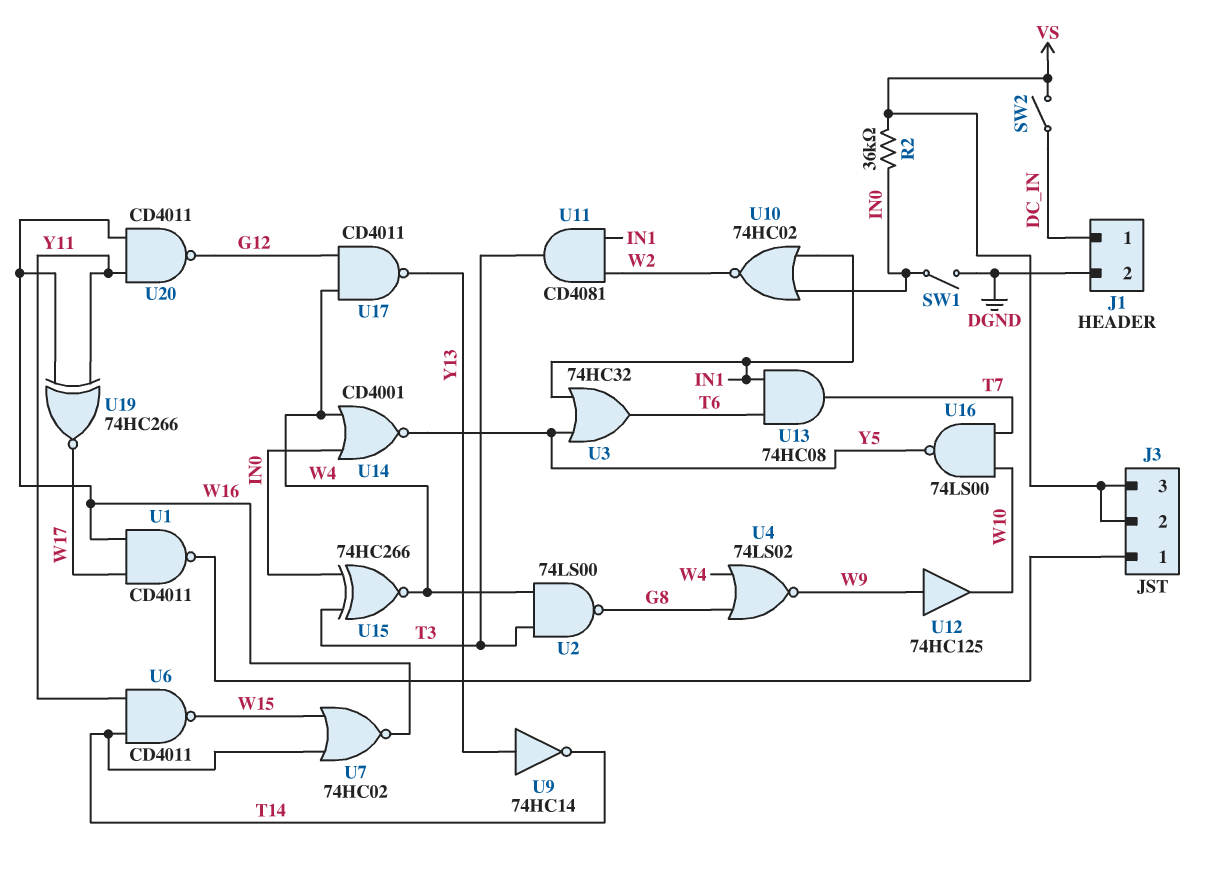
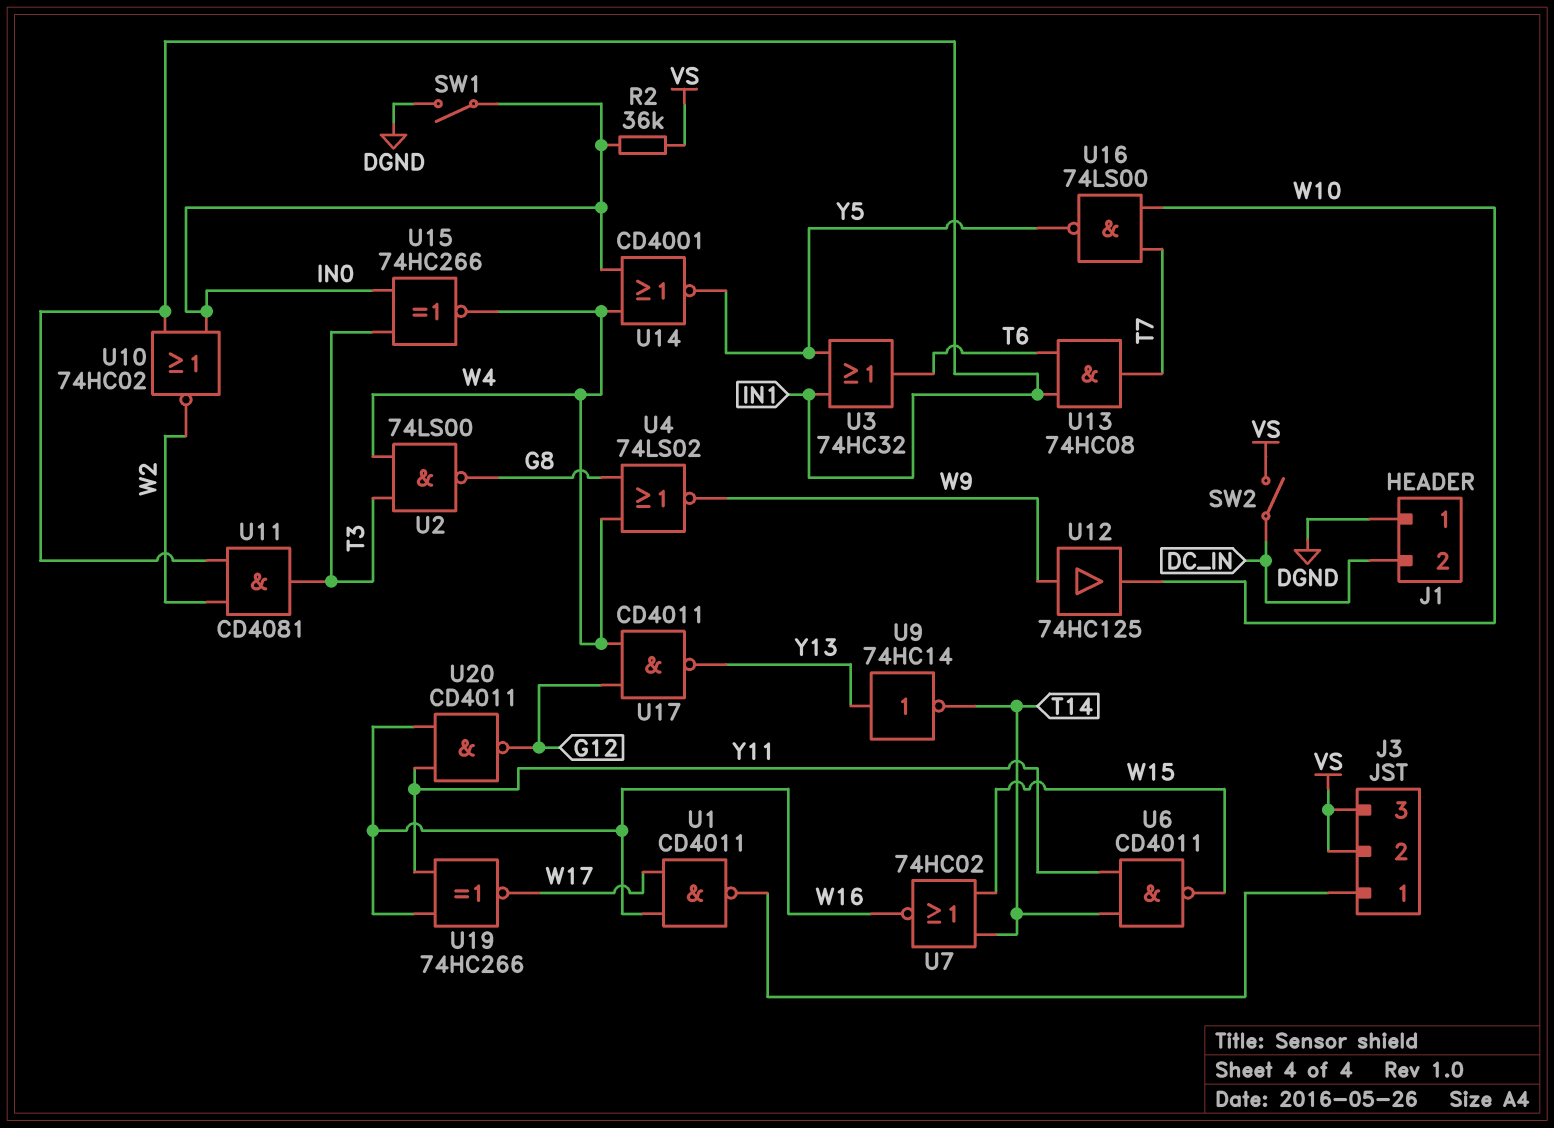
J1 pin 1: DC_IN -> DGND
J1 pin 2: DGND -> DC_IN

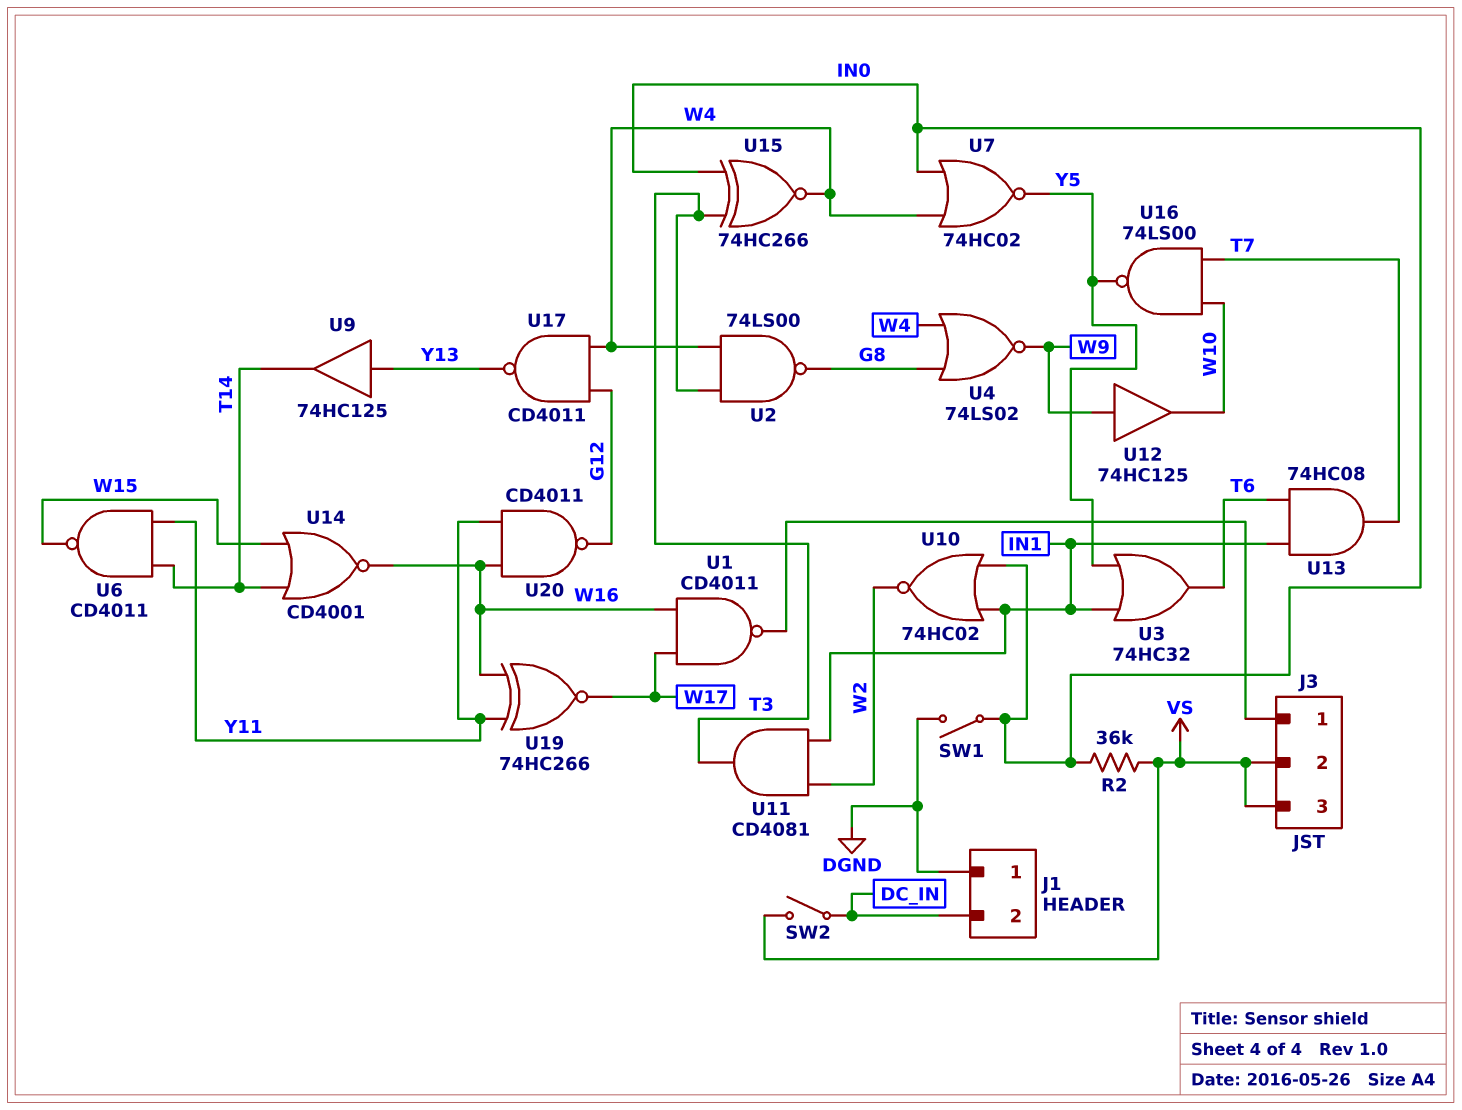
U7: NOR 74HC02 (in T14, in W15, out W16) -> NOR 74HC02 (in IN0, in W4, out Y5)
U9: NOT 74HC14 (in Y13, out T14) -> buffer 74HC125 (in Y13, out T14)
U14: NOR CD4001 (in IN0, in W4, out Y5) -> NOR CD4001 (in T14, in W15, out W16)

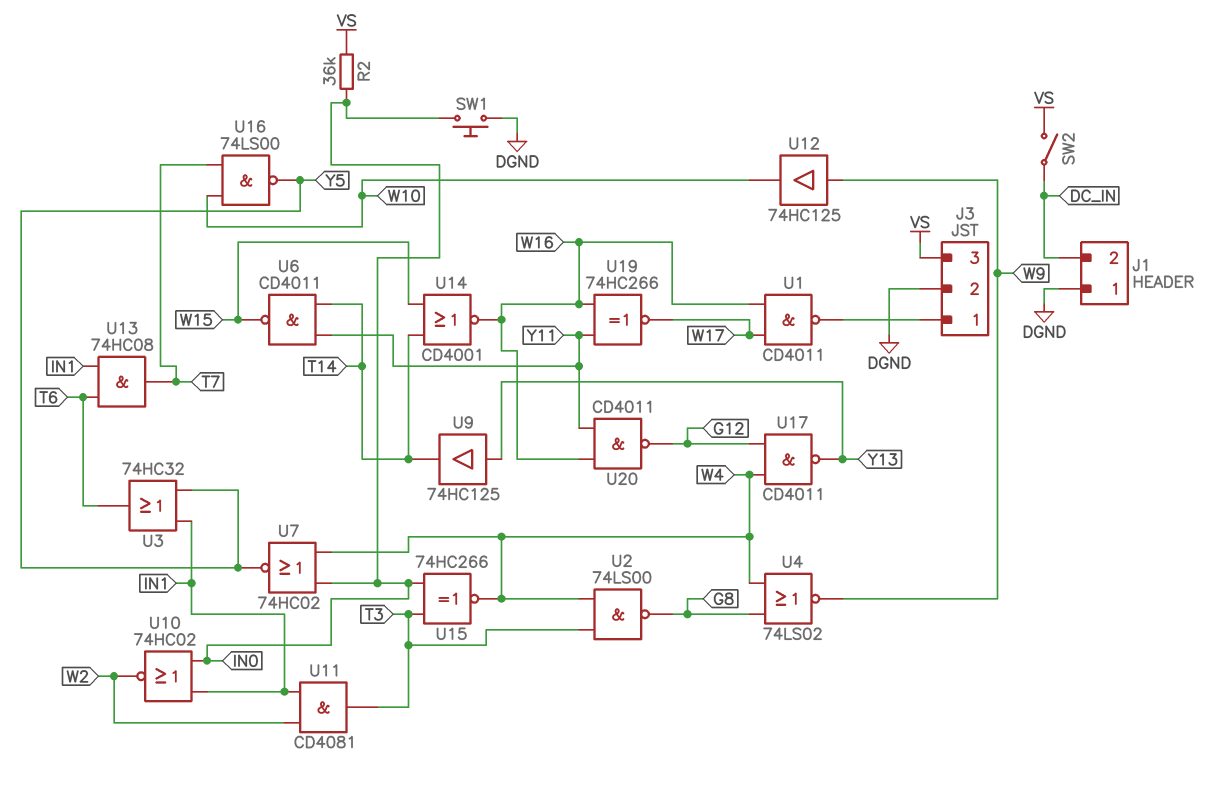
J3 pin 2: VS -> DGND
SW1: switch (DGND, IN0) -> button (DGND, IN0)

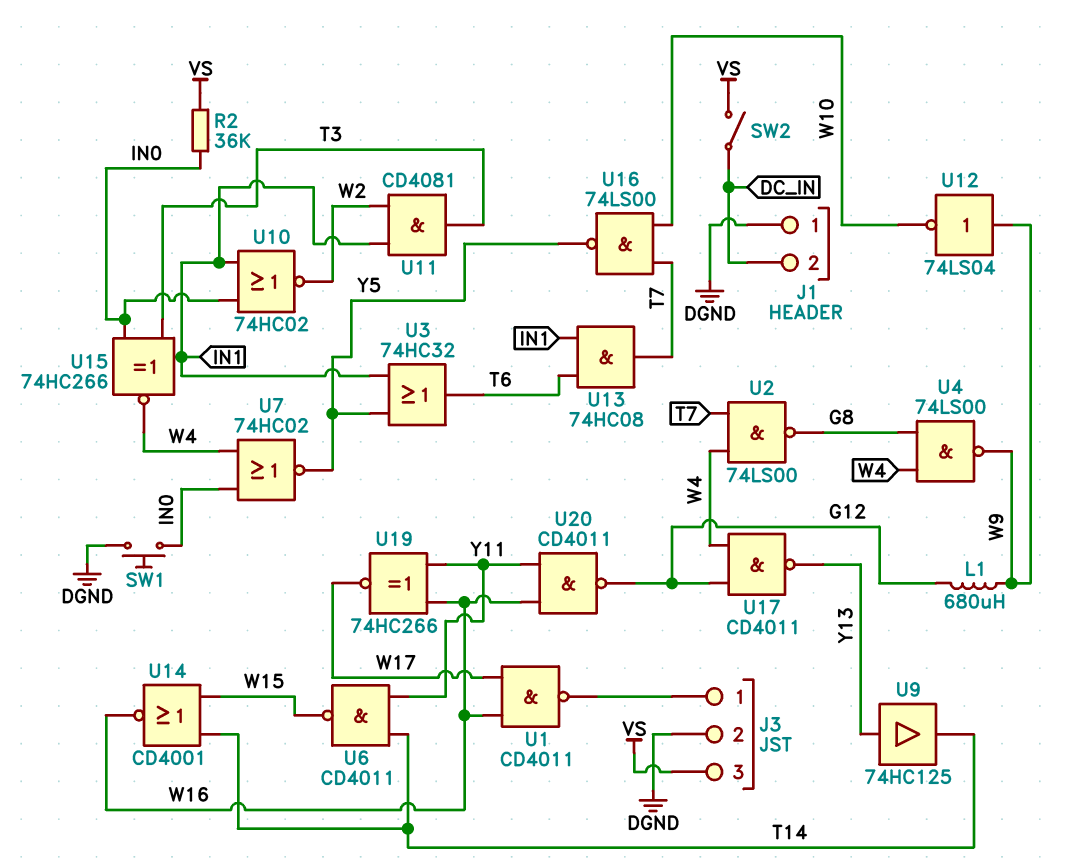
L1: none -> 680uH (G12, W9)
U2: NAND 74LS00 (in T3, in W4, out G8) -> NAND 74LS00 (in T7, in W4, out G8)
U4: NOR 74LS02 (in G8, in W4, out W9) -> NAND 74LS00 (in G8, in W4, out W9)
U12: buffer 74HC125 (in W9, out W10) -> NOT 74LS04 (in W9, out W10)

